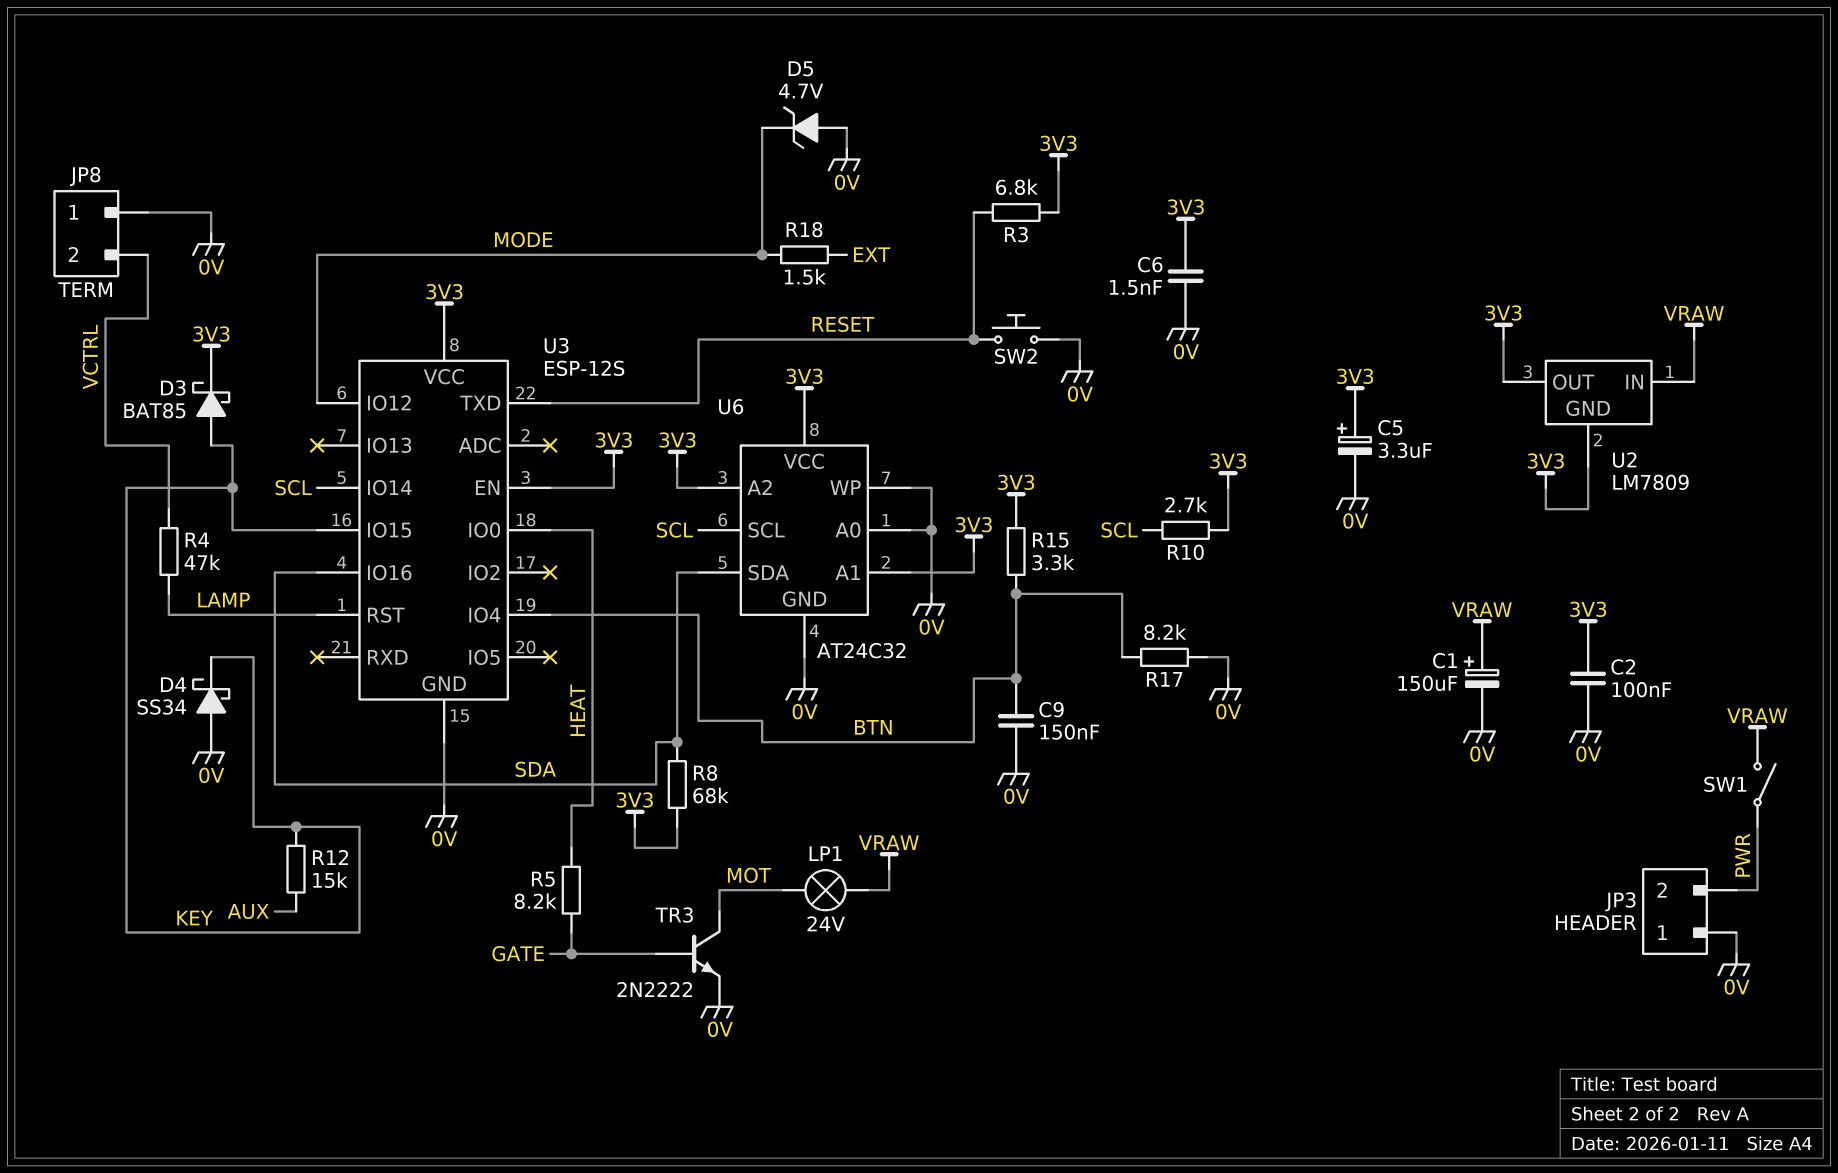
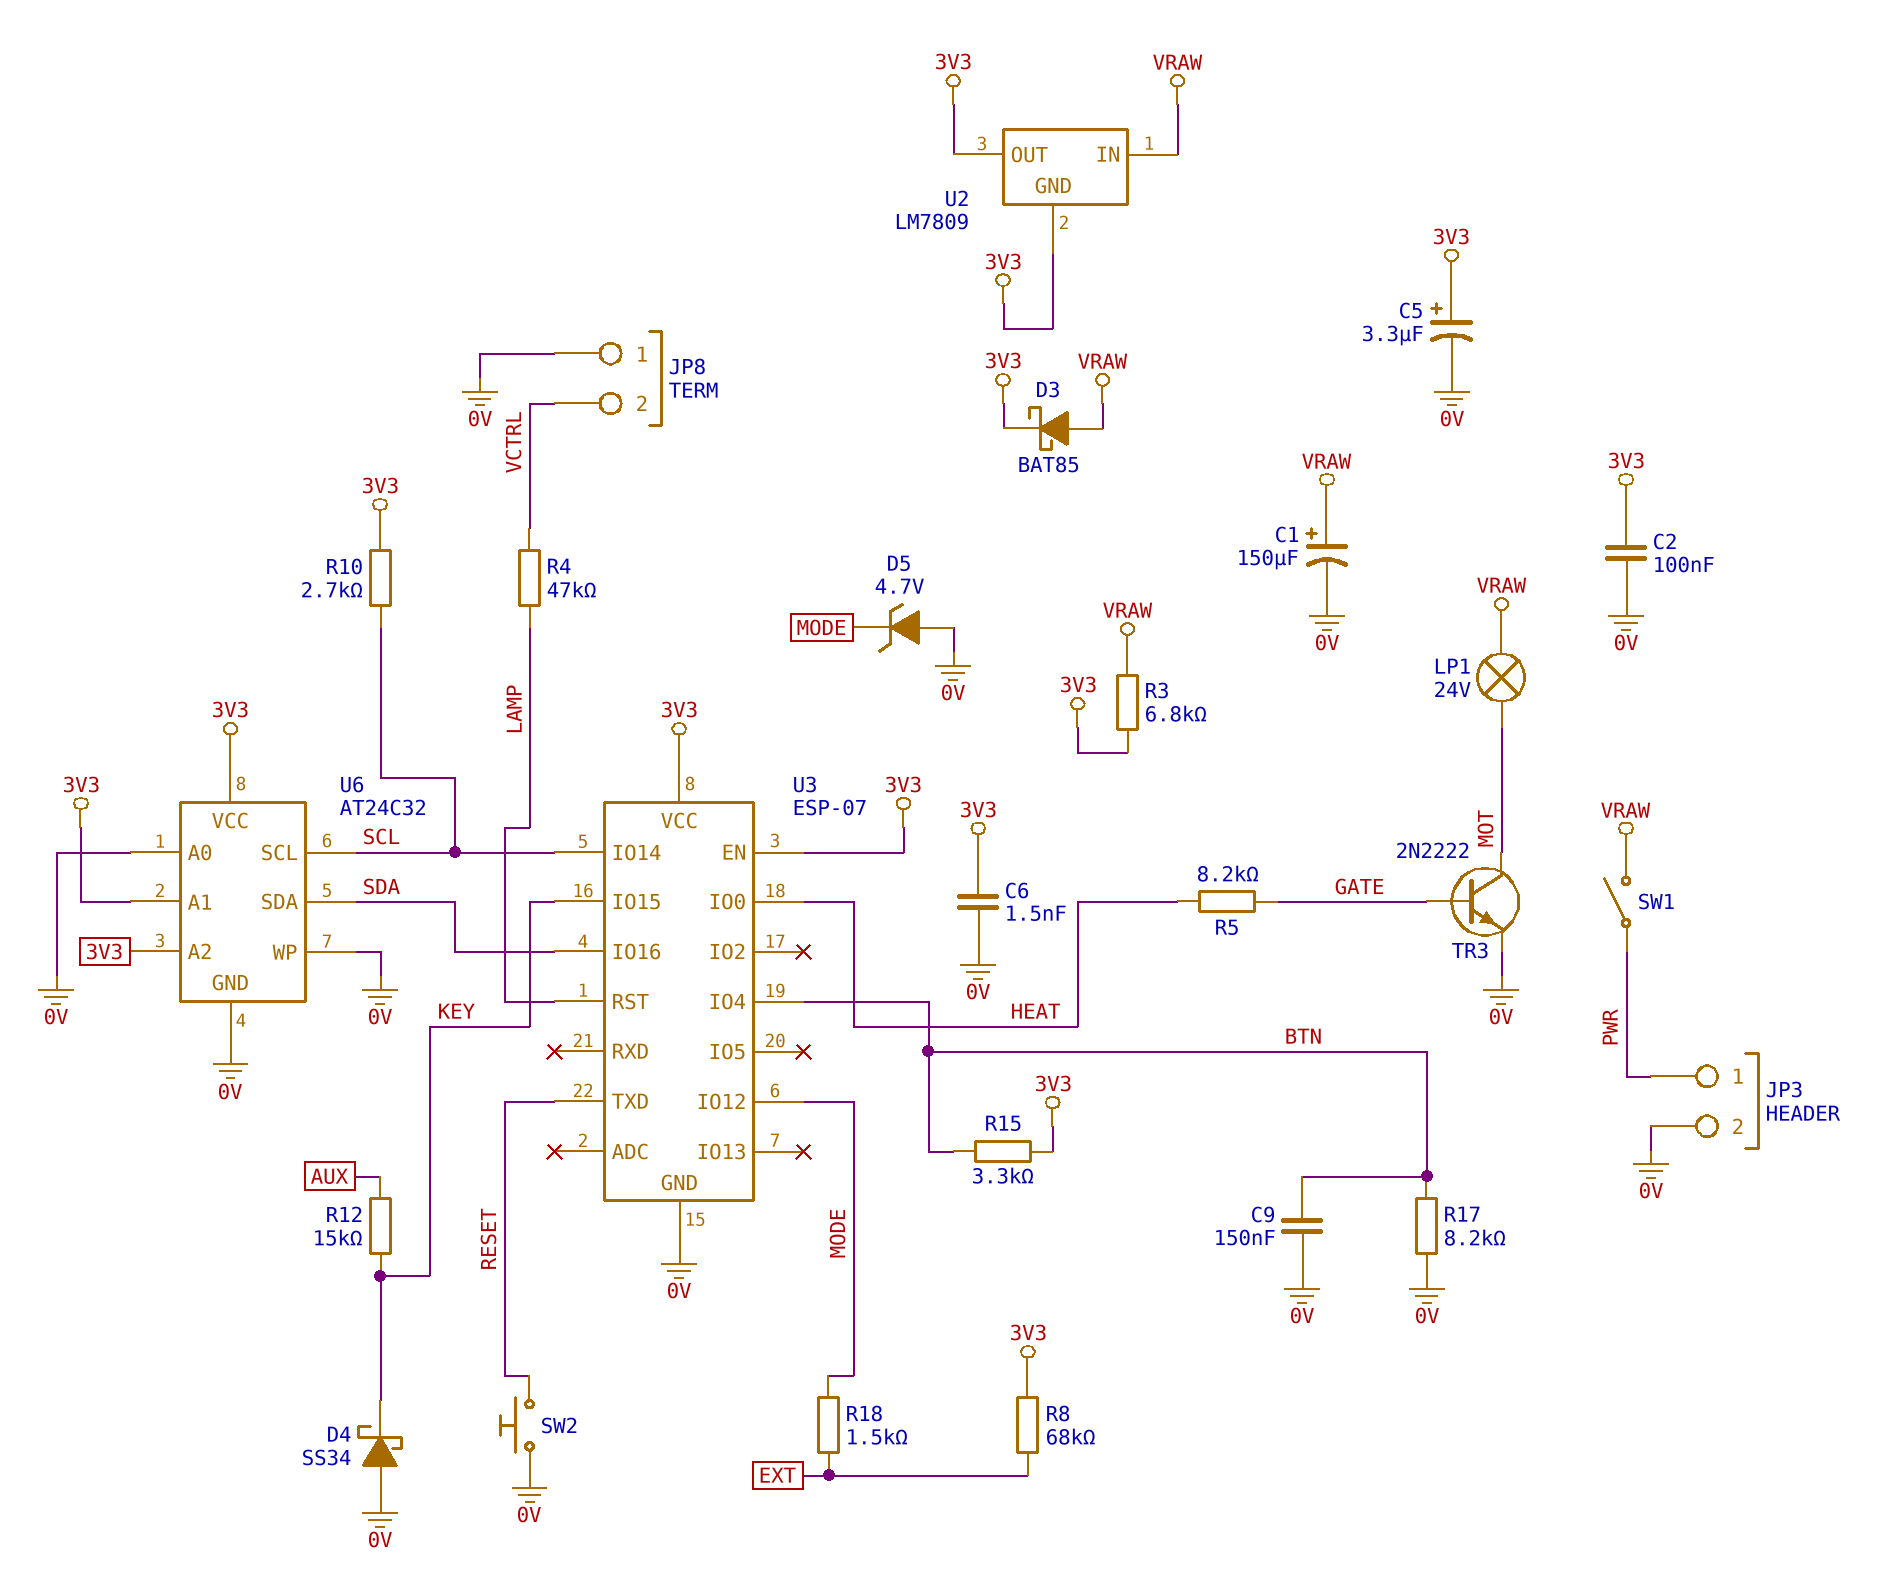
D3: schottky BAT85 (A KEY, K 3V3) -> schottky BAT85 (A VRAW, K 3V3)
JP3 pin 1: 0V -> PWR
JP3 pin 2: PWR -> 0V
R3: 6.8k (3V3, RESET) -> 6.8k (3V3, VRAW)
R8: 68k (3V3, SDA) -> 68k (3V3, EXT)
U3: ESP-12S -> ESP-07

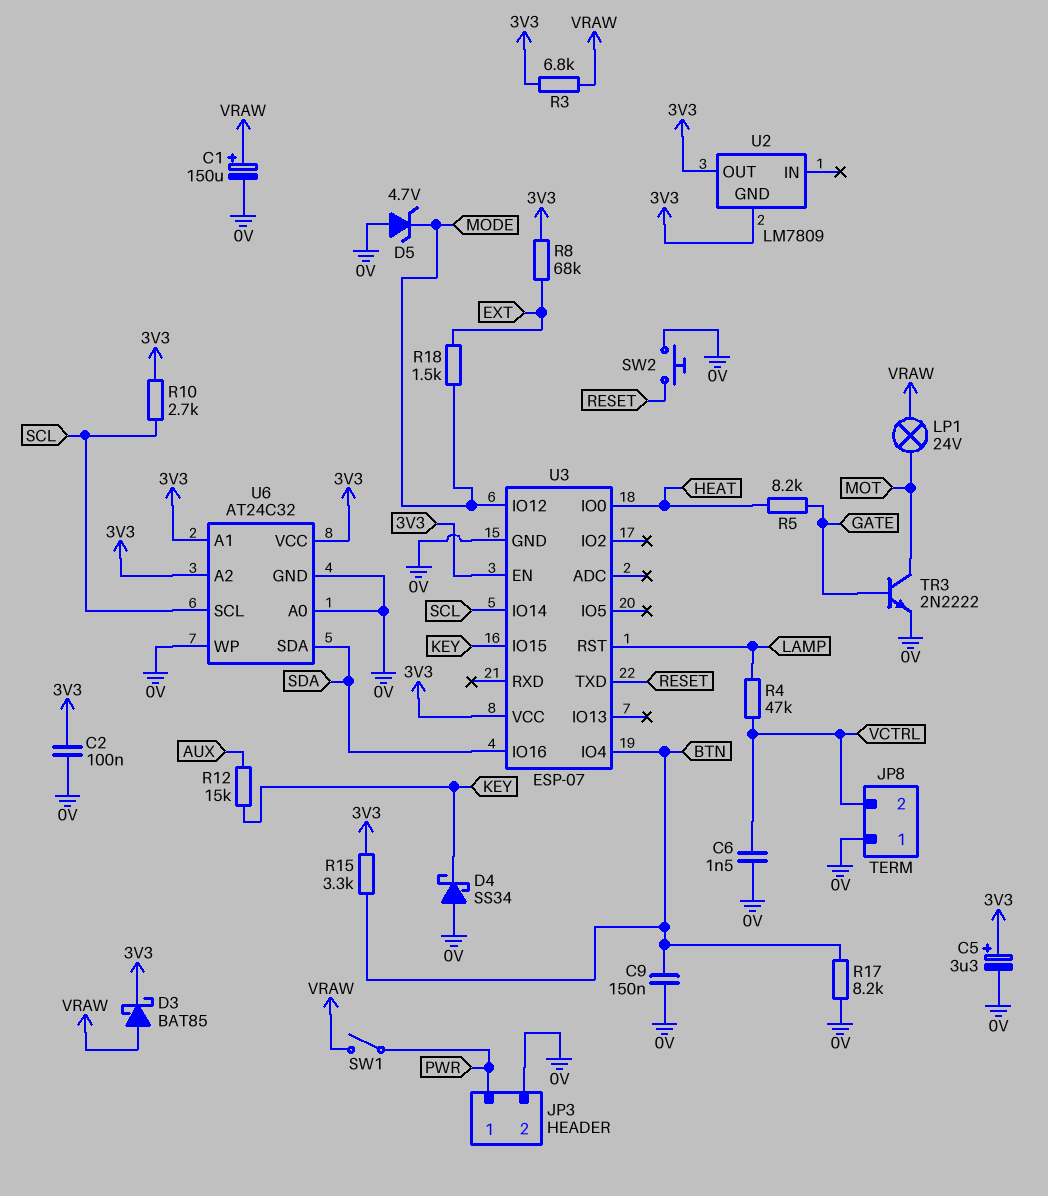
C6: 1.5nF (0V, 3V3) -> 1.5nF (0V, VCTRL)
U2 pin IN: VRAW -> none

